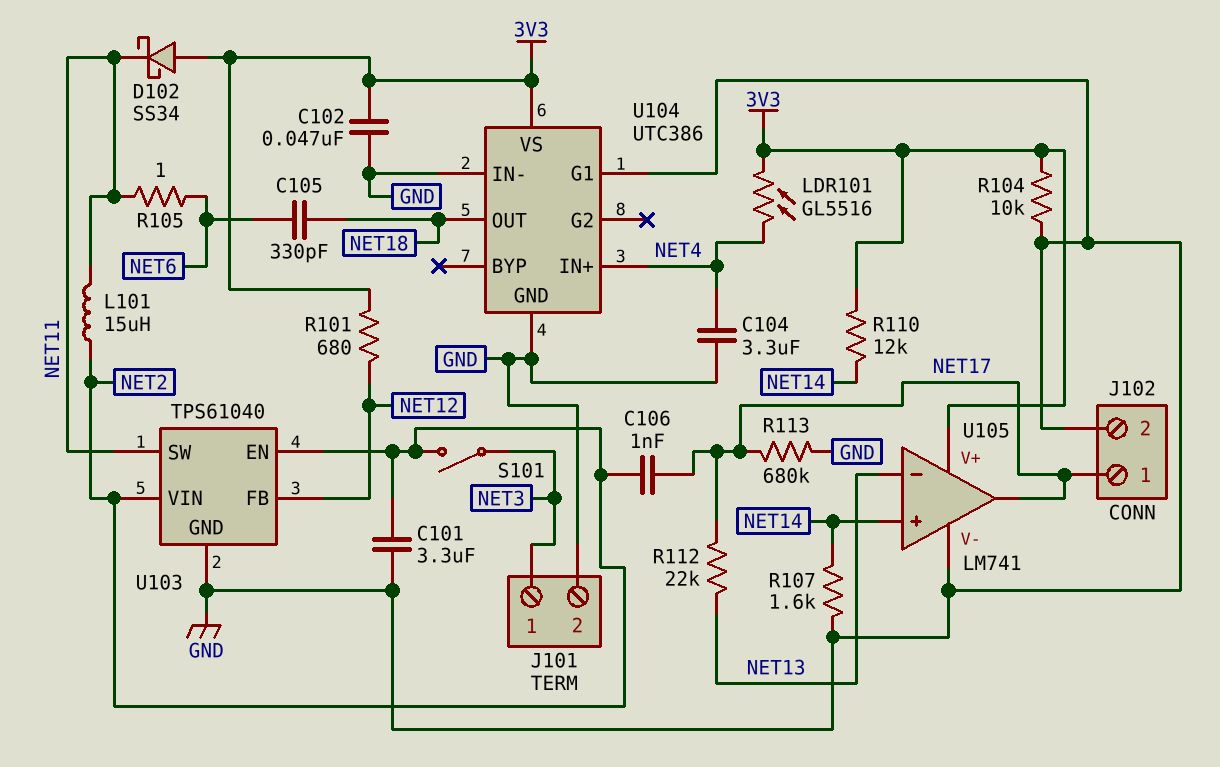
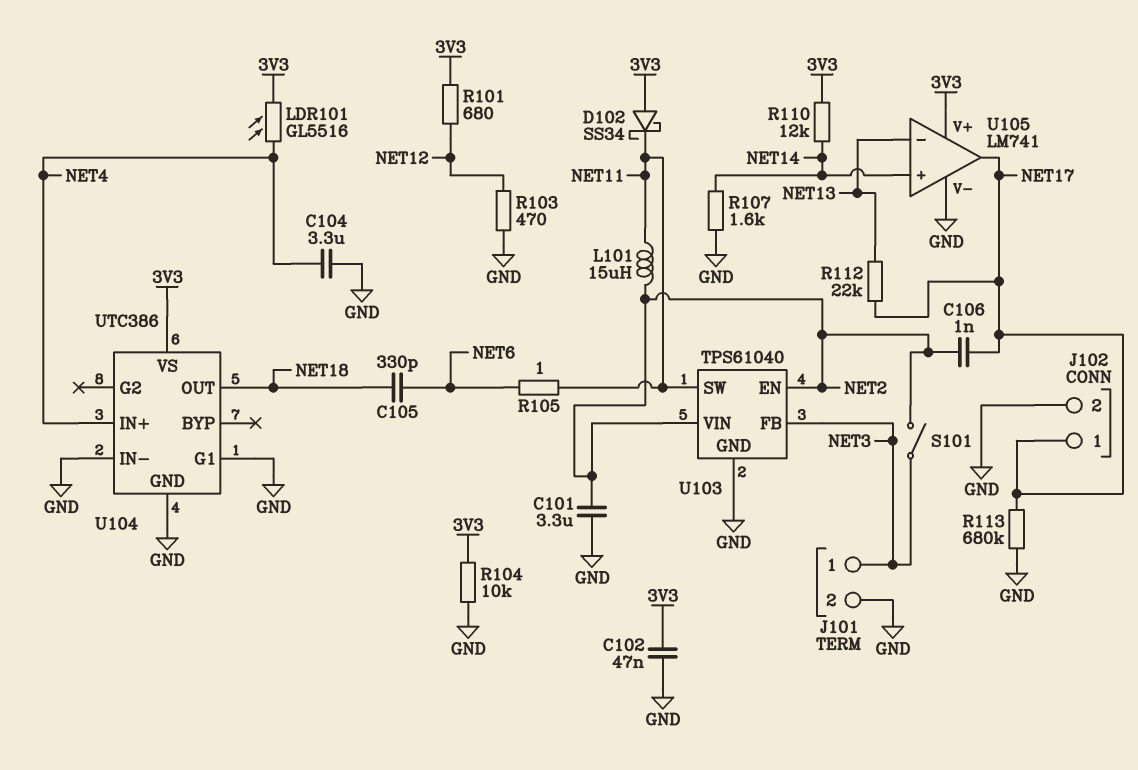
R103: none -> 470 (GND, NET12)
U103 pin FB: NET12 -> NET3

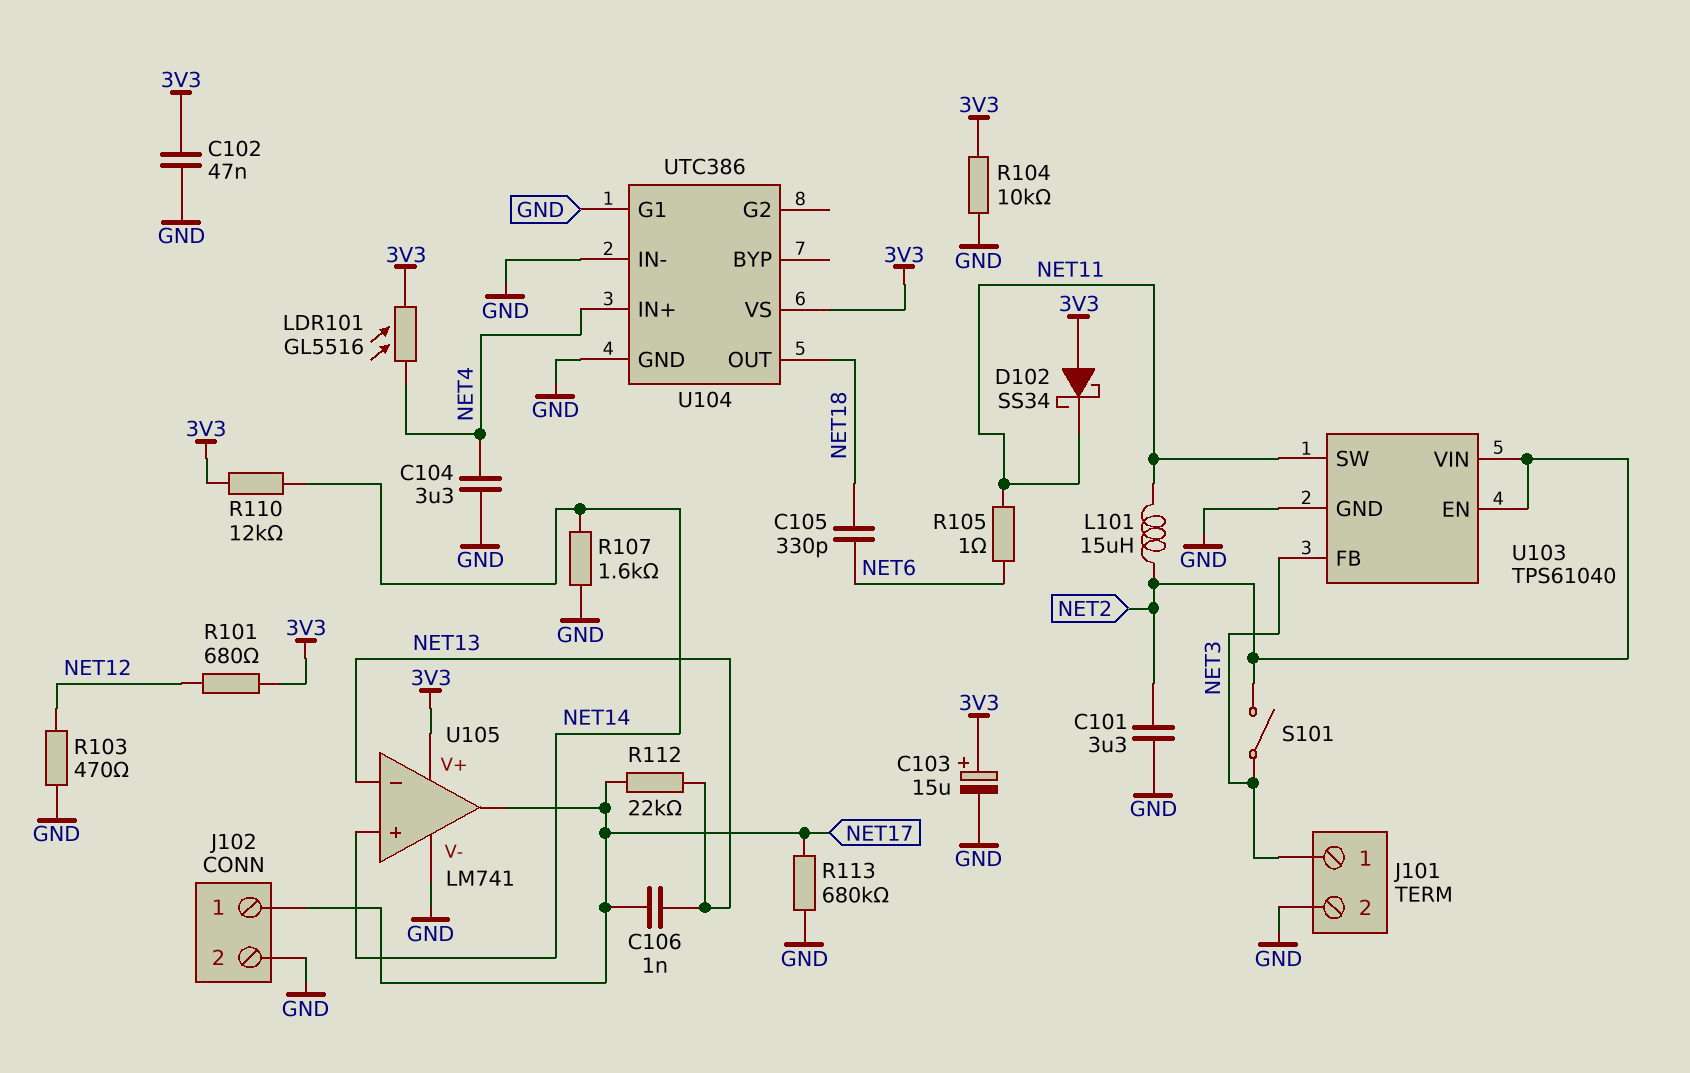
C103: none -> 15uF (plus 3V3, minus GND)
C106: 1nF (NET2, NET17) -> 1nF (NET13, NET17)

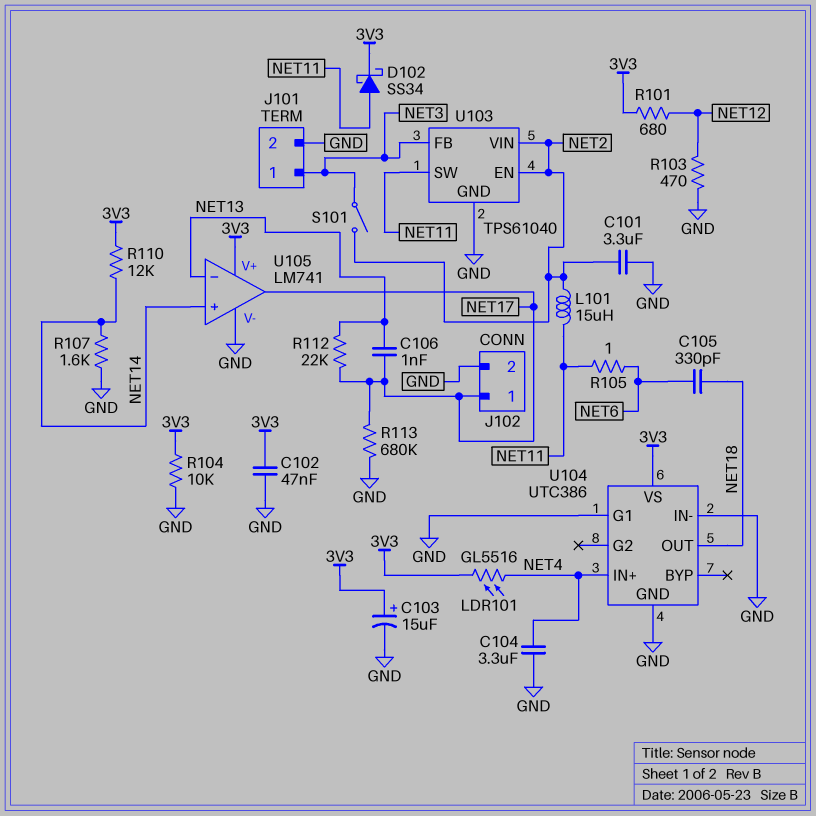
D102: schottky SS34 (A 3V3, K NET11) -> schottky SS34 (A NET11, K 3V3)

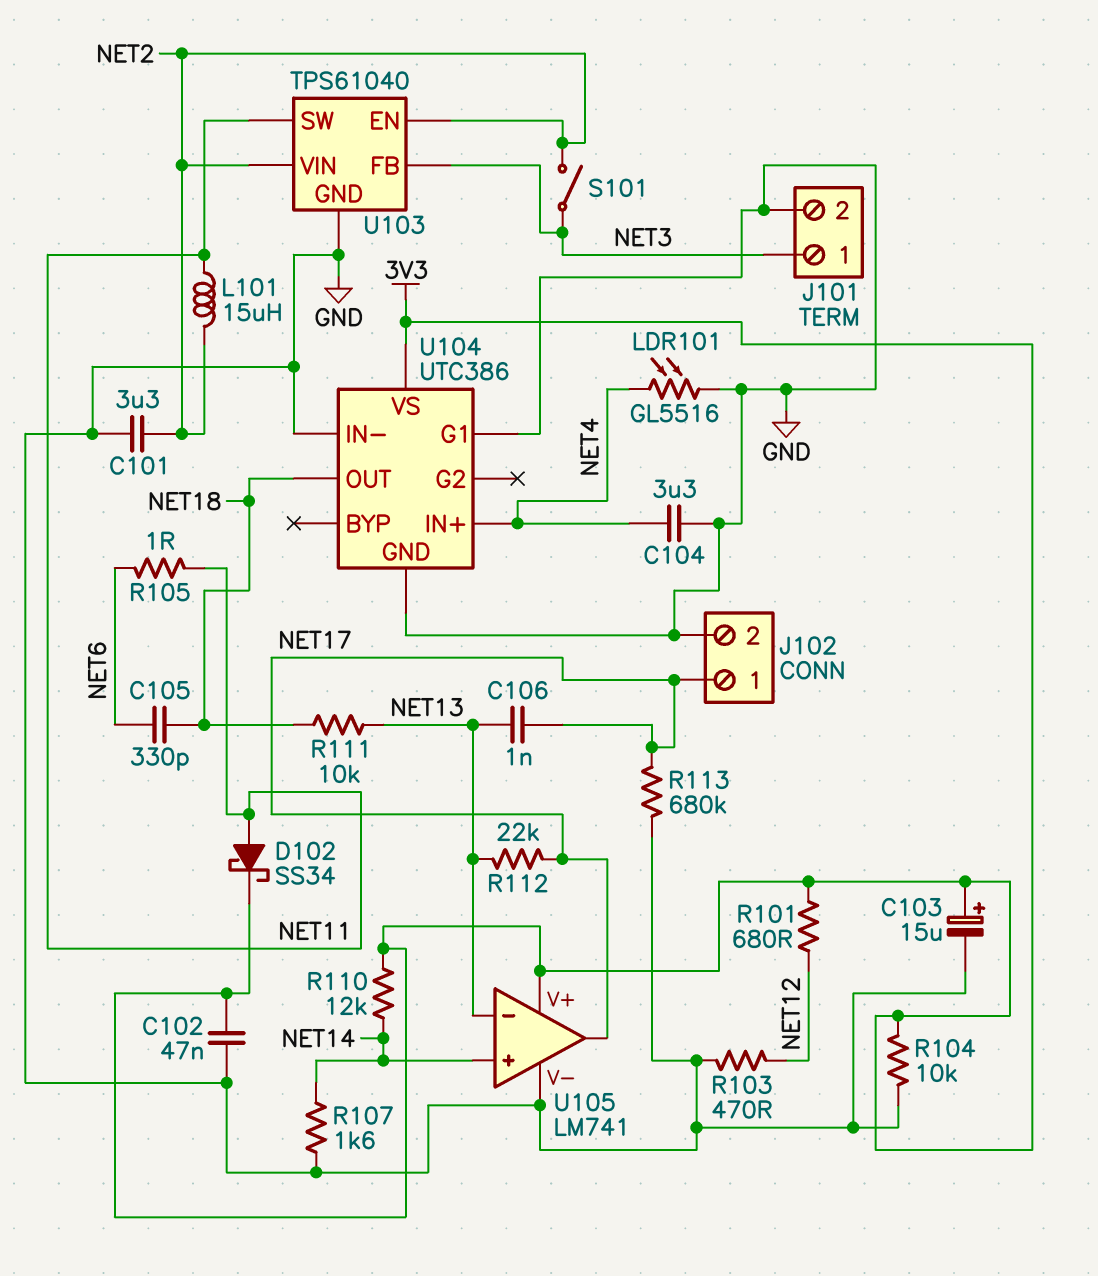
LDR101: GL5516 (3V3, NET4) -> GL5516 (GND, NET4)
R111: none -> 10k (NET13, NET18)

